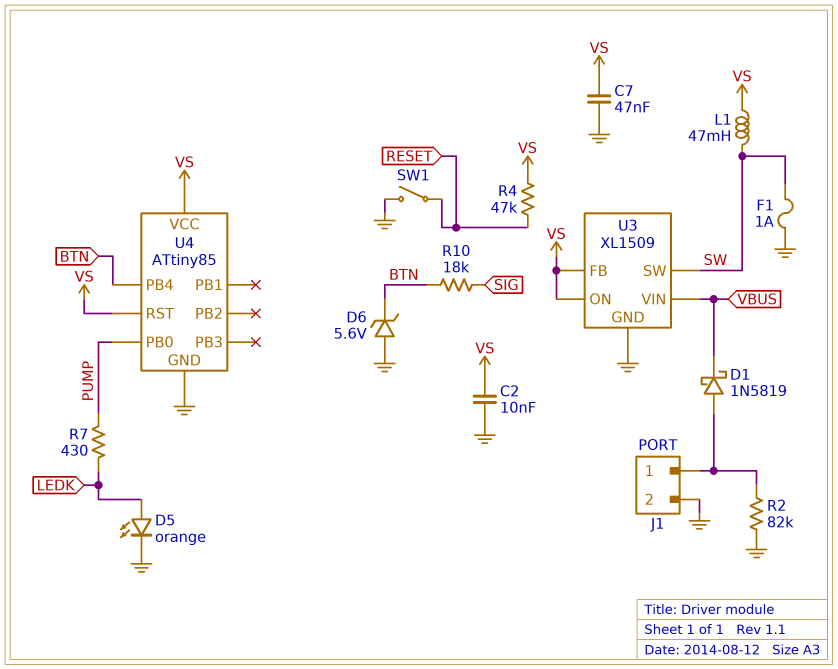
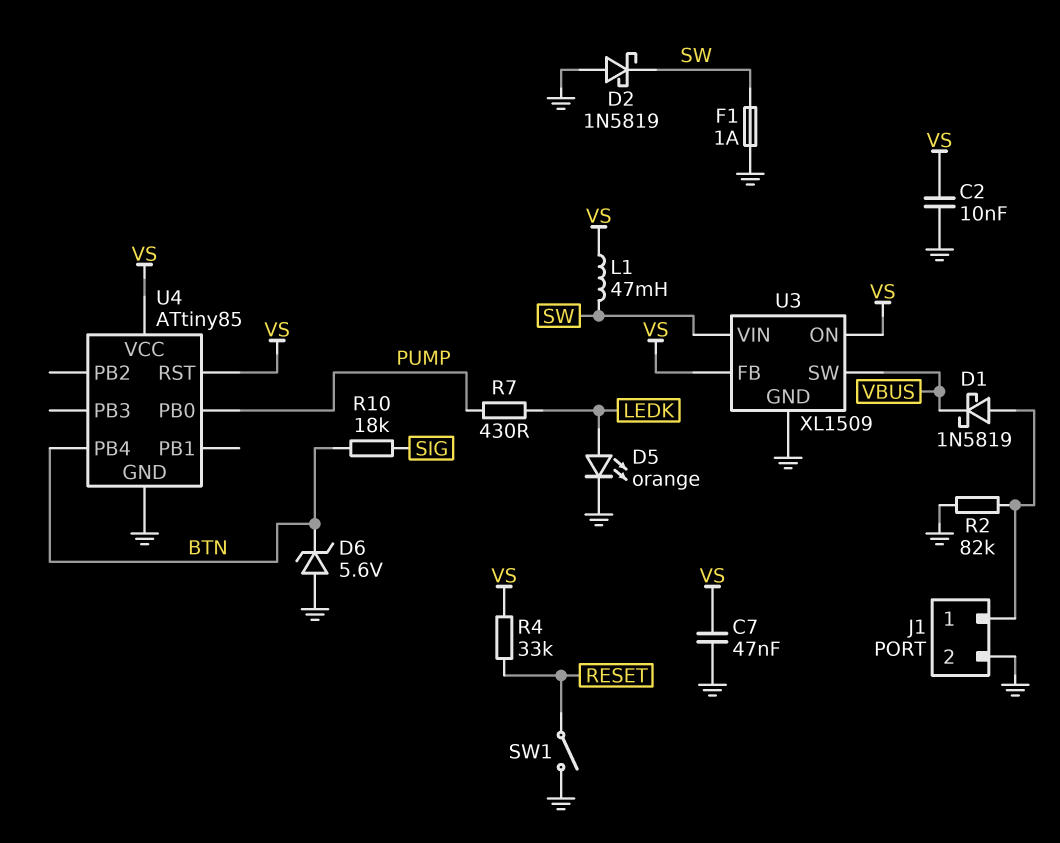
D2: none -> schottky 1N5819 (A GND, K SW)
R4: 47k (RESET, VS) -> 33k (RESET, VS)
U3 pin SW: SW -> VBUS
U3 pin VIN: VBUS -> SW

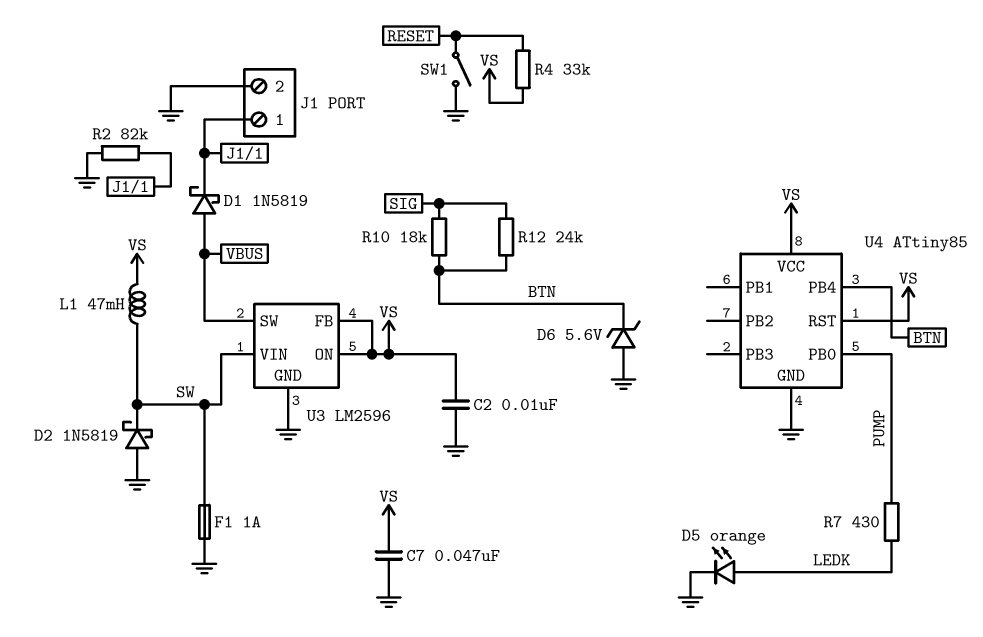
D1: schottky 1N5819 (A J1/1, K VBUS) -> schottky 1N5819 (A VBUS, K J1/1)
R12: none -> 24k (BTN, SIG)
U3: XL1509 -> LM2596

